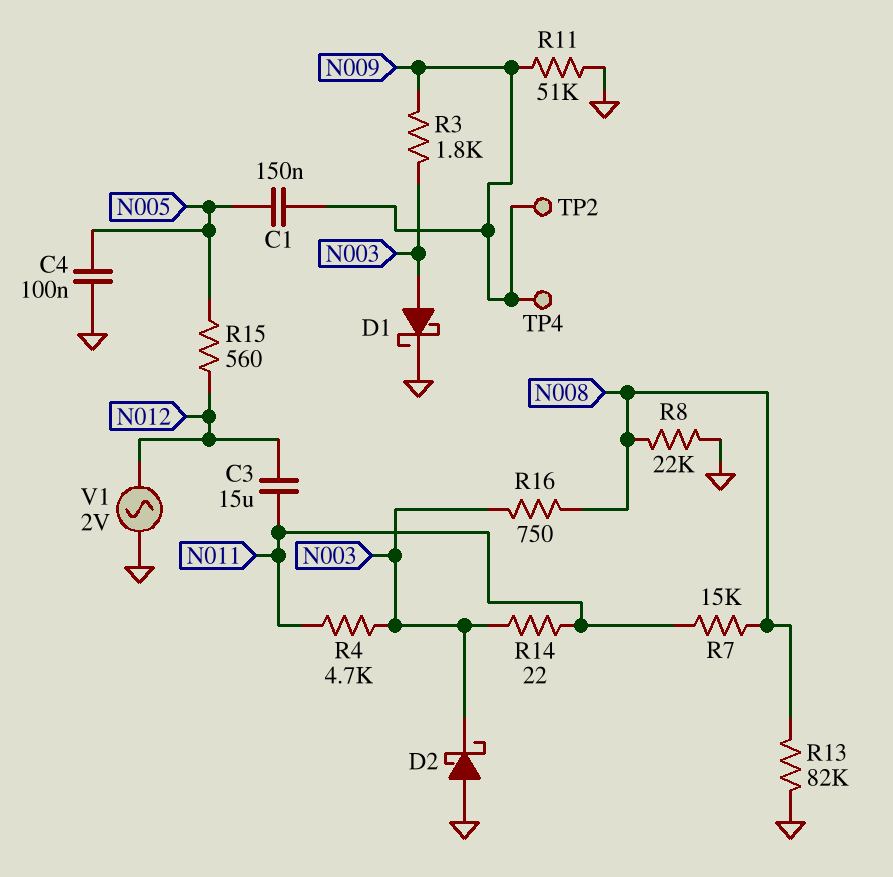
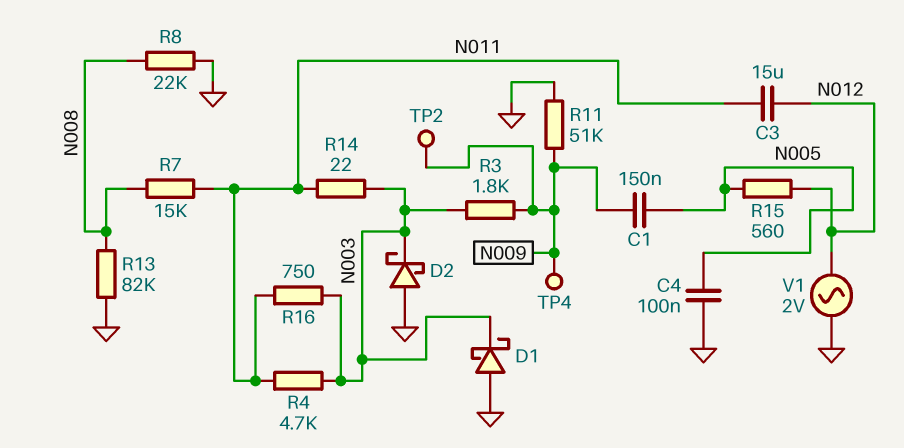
D1: schottky (A N003, K GND) -> schottky (A GND, K N003)
R16: 750 (N003, N008) -> 750 (N003, N011)

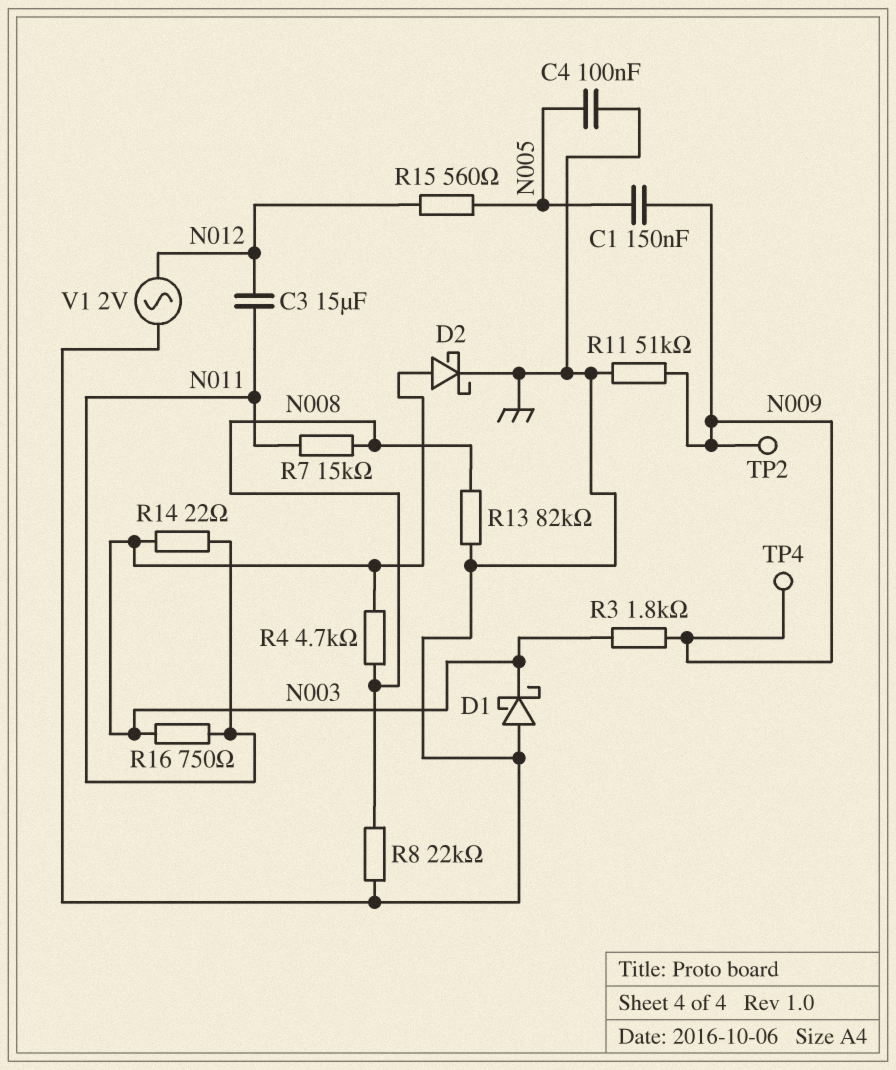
D2: schottky (A GND, K N003) -> schottky (A N003, K GND)
R4: 4.7k (N003, N011) -> 4.7k (N003, N008)

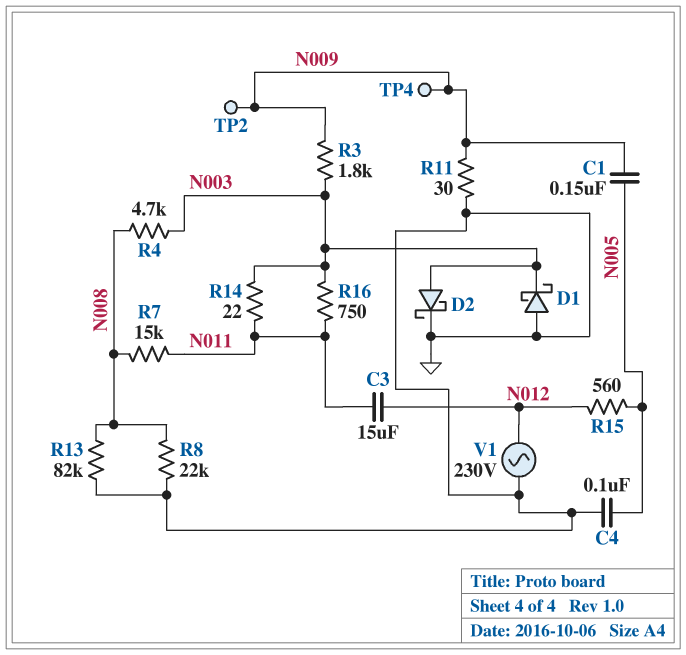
R11: 51k (GND, N009) -> 30 (GND, N009)
V1: AC 2V (GND, N012) -> AC 230V (GND, N012)

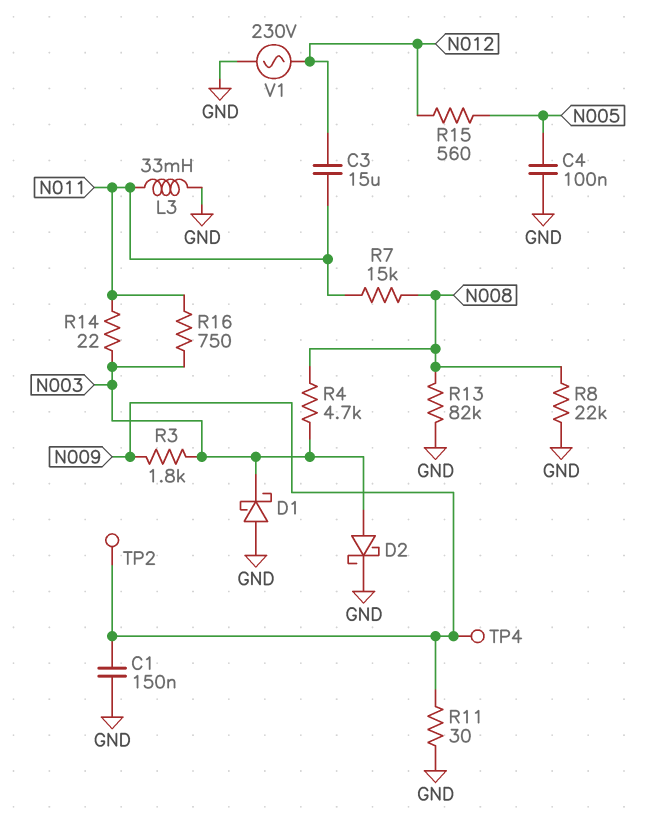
C1: 150nF (N005, N009) -> 150nF (GND, N009)
L3: none -> 33mH (GND, N011)

